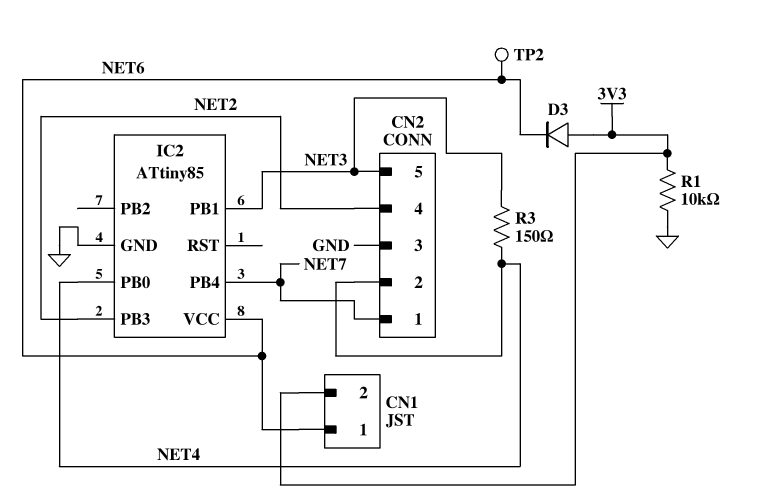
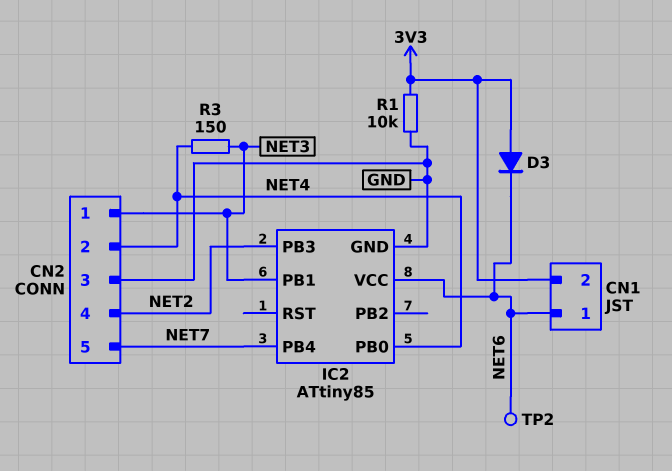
CN2 pin 1: NET7 -> NET3
CN2 pin 5: NET3 -> NET7

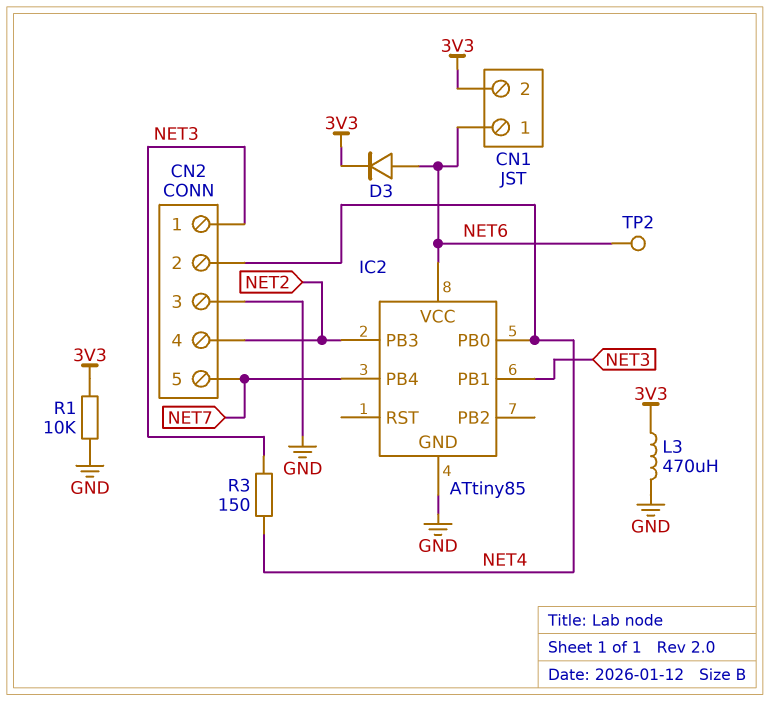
D3: diode (A 3V3, K NET6) -> diode (A NET6, K 3V3)
L3: none -> 470uH (3V3, GND)

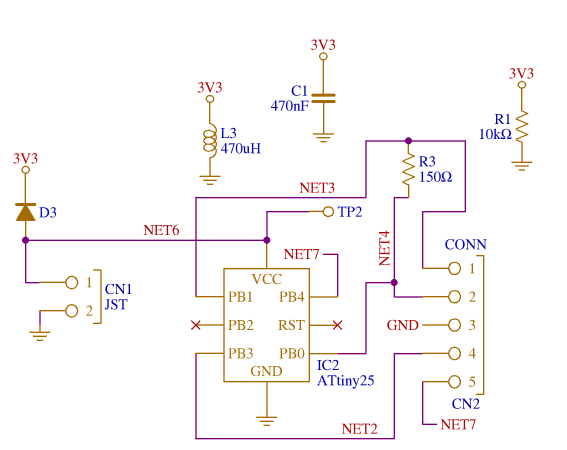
C1: none -> 470nF (3V3, GND)
CN1 pin 2: 3V3 -> GND
IC2: ATtiny85 -> ATtiny25

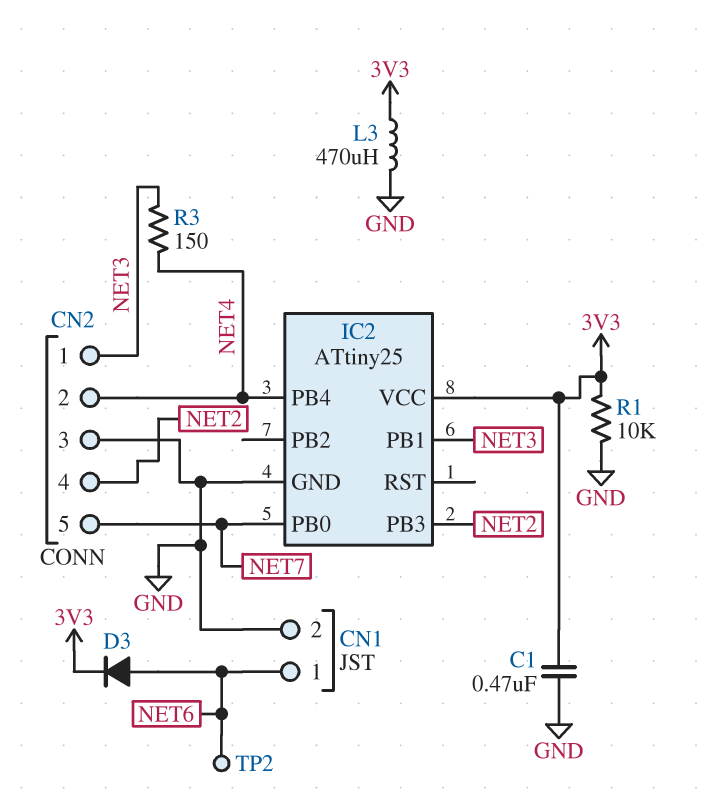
IC2 pin PB0: NET4 -> NET7
IC2 pin PB4: NET7 -> NET4
IC2 pin VCC: NET6 -> 3V3

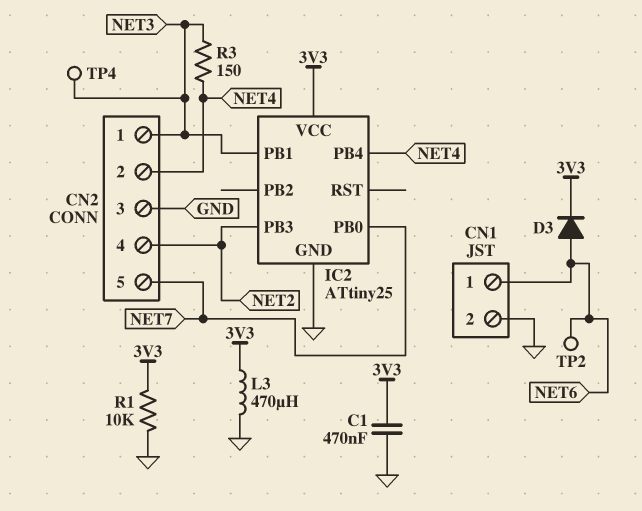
TP4: none -> test point (NET3)

